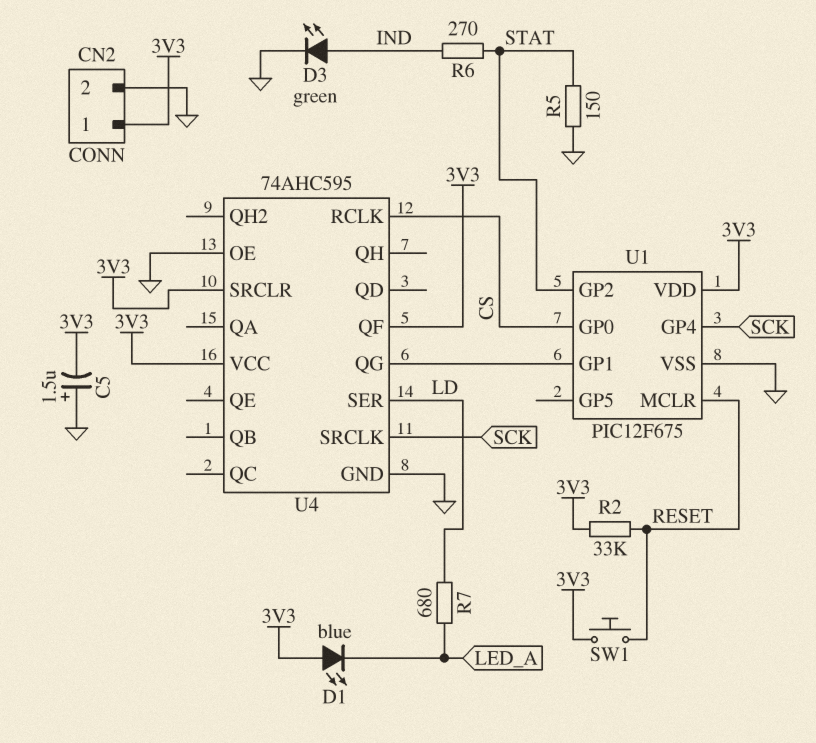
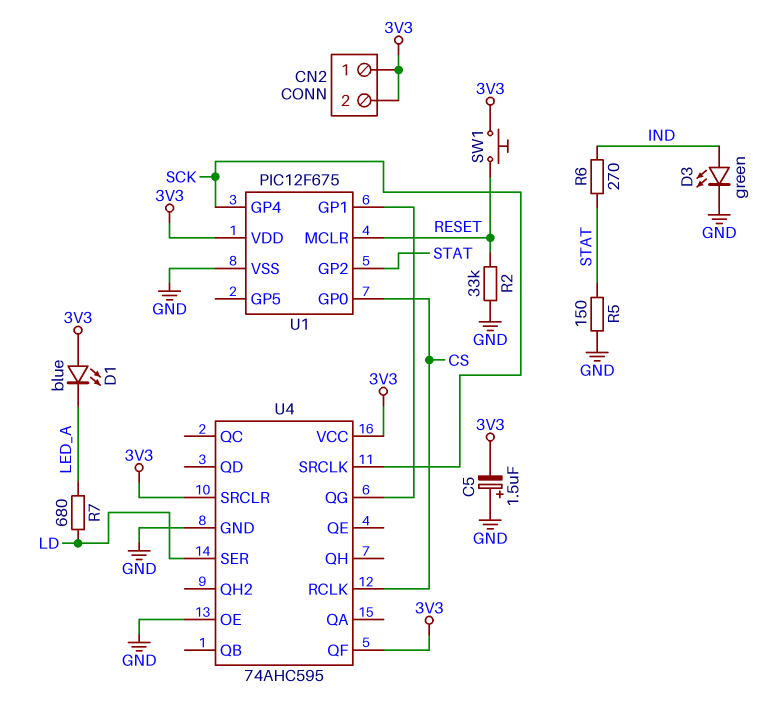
CN2 pin 2: GND -> 3V3
R2: 33k (3V3, RESET) -> 33k (GND, RESET)

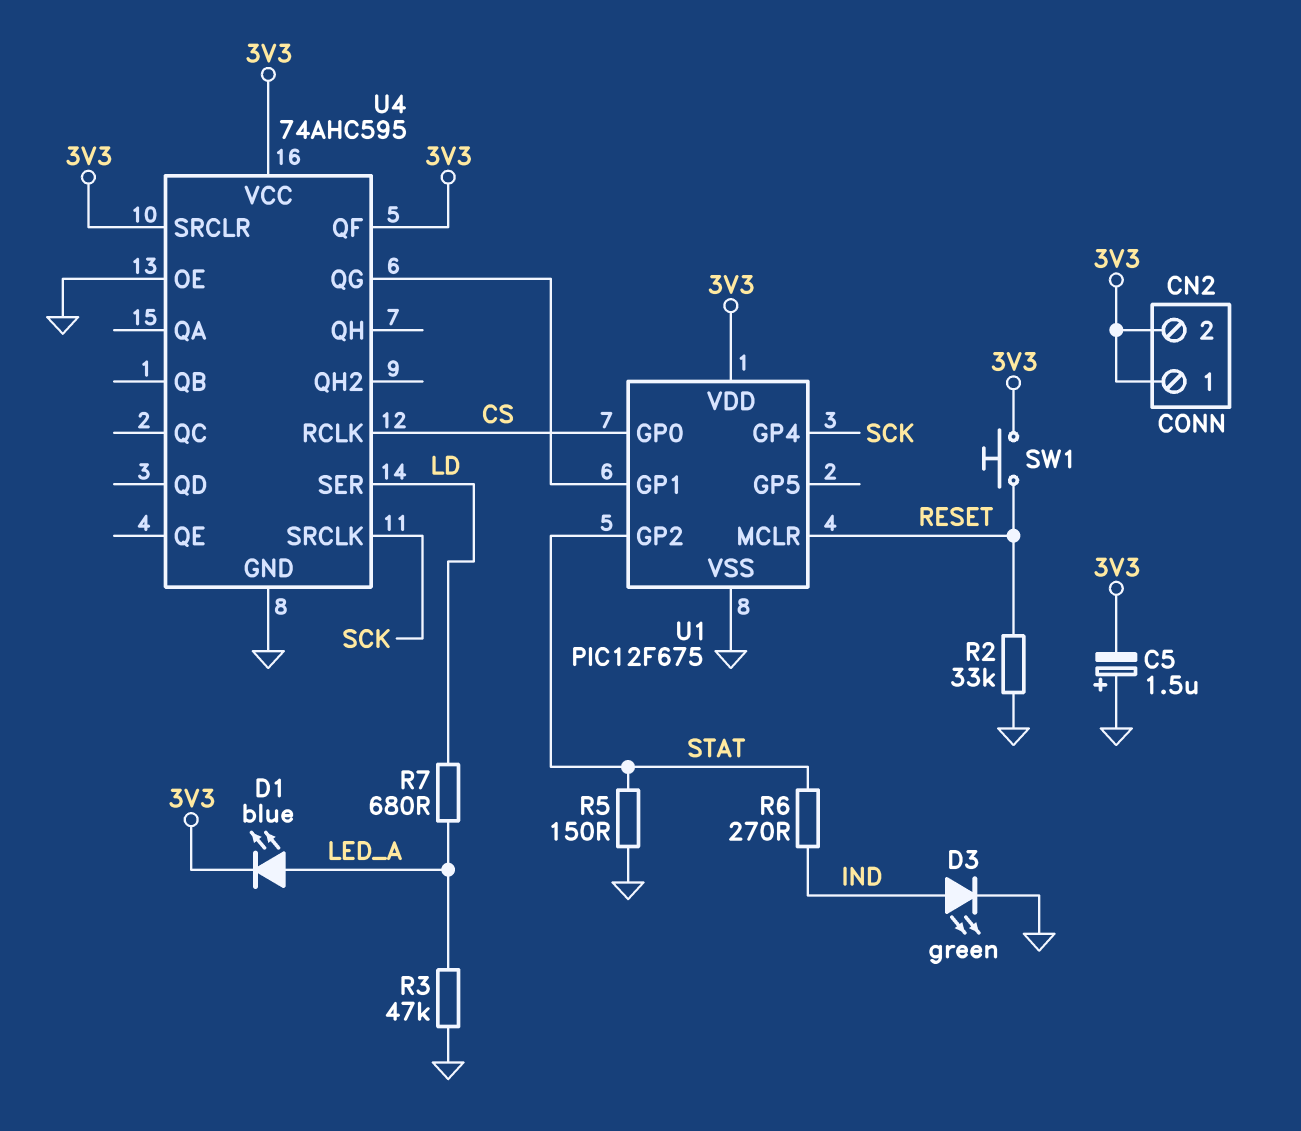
D1: LED blue (A 3V3, K LED_A) -> LED blue (A LED_A, K 3V3)
R3: none -> 47k (GND, LED_A)

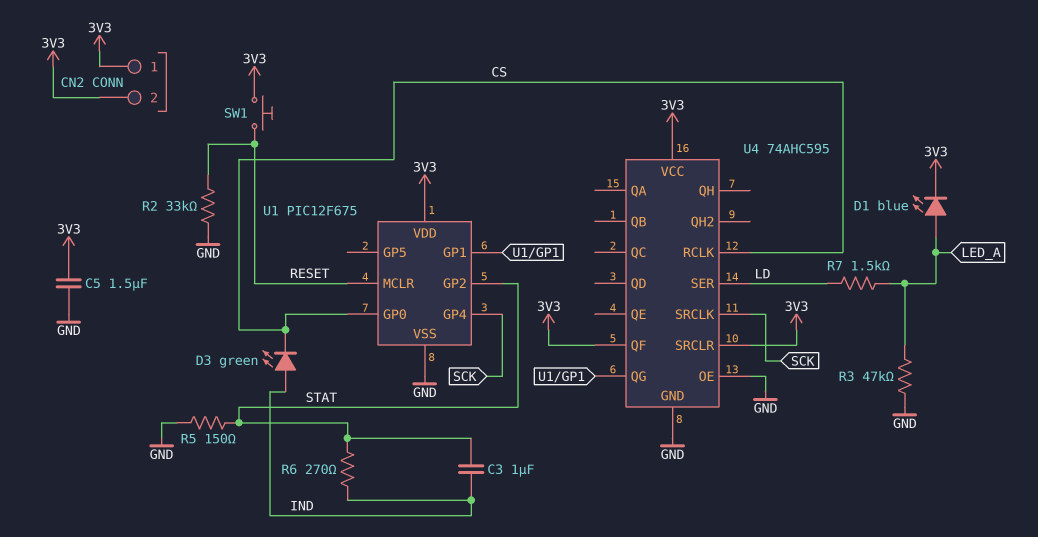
C3: none -> 1uF (IND, STAT)
C5: 1.5uF (plus GND, minus 3V3) -> 1.5uF (3V3, GND)
D3: LED green (A IND, K GND) -> LED green (A IND, K CS)
R7: 680 (LD, LED_A) -> 1.5k (LD, LED_A)

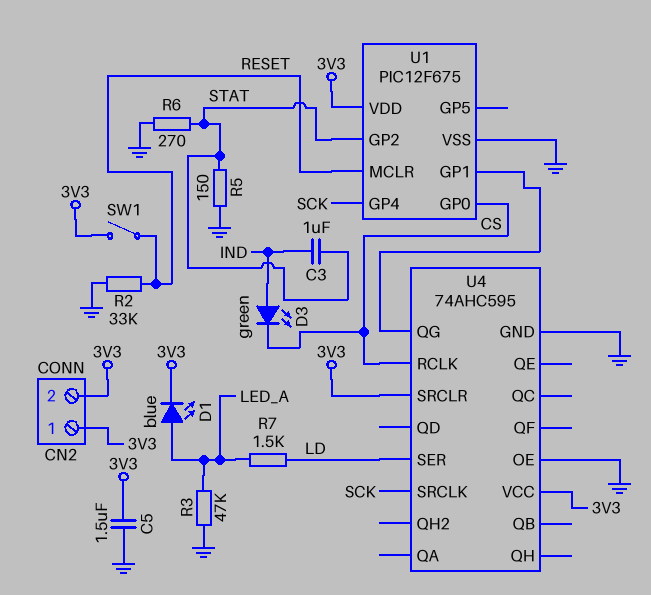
R6: 270 (IND, STAT) -> 270 (GND, STAT)
SW1: button (3V3, RESET) -> switch (3V3, RESET)
U4 pin QF: 3V3 -> none

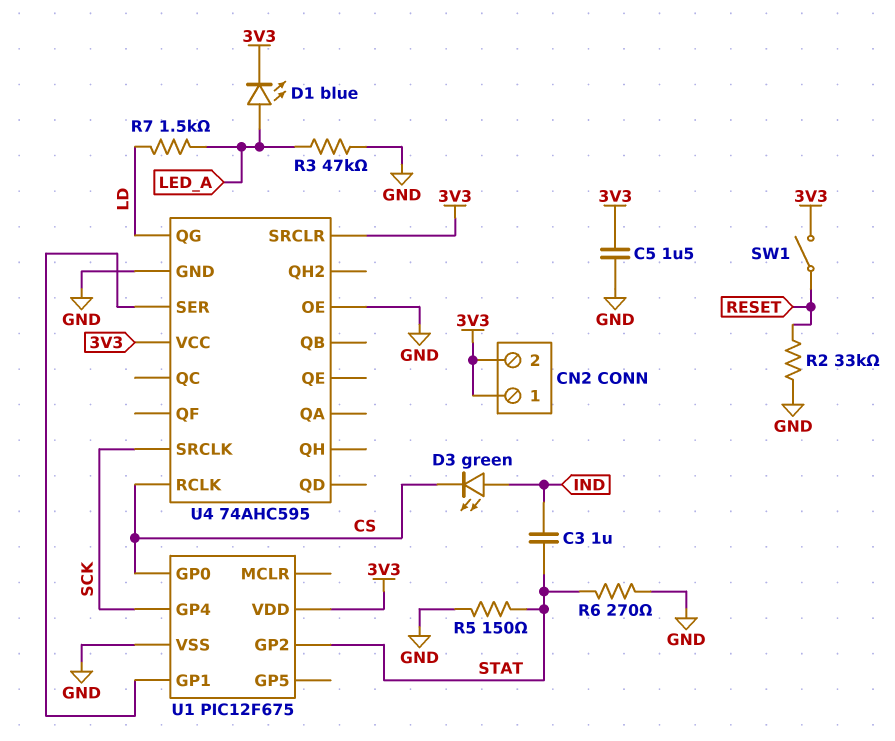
U1 pin MCLR: RESET -> none
U4 pin QG: U1/GP1 -> LD
U4 pin SER: LD -> U1/GP1

